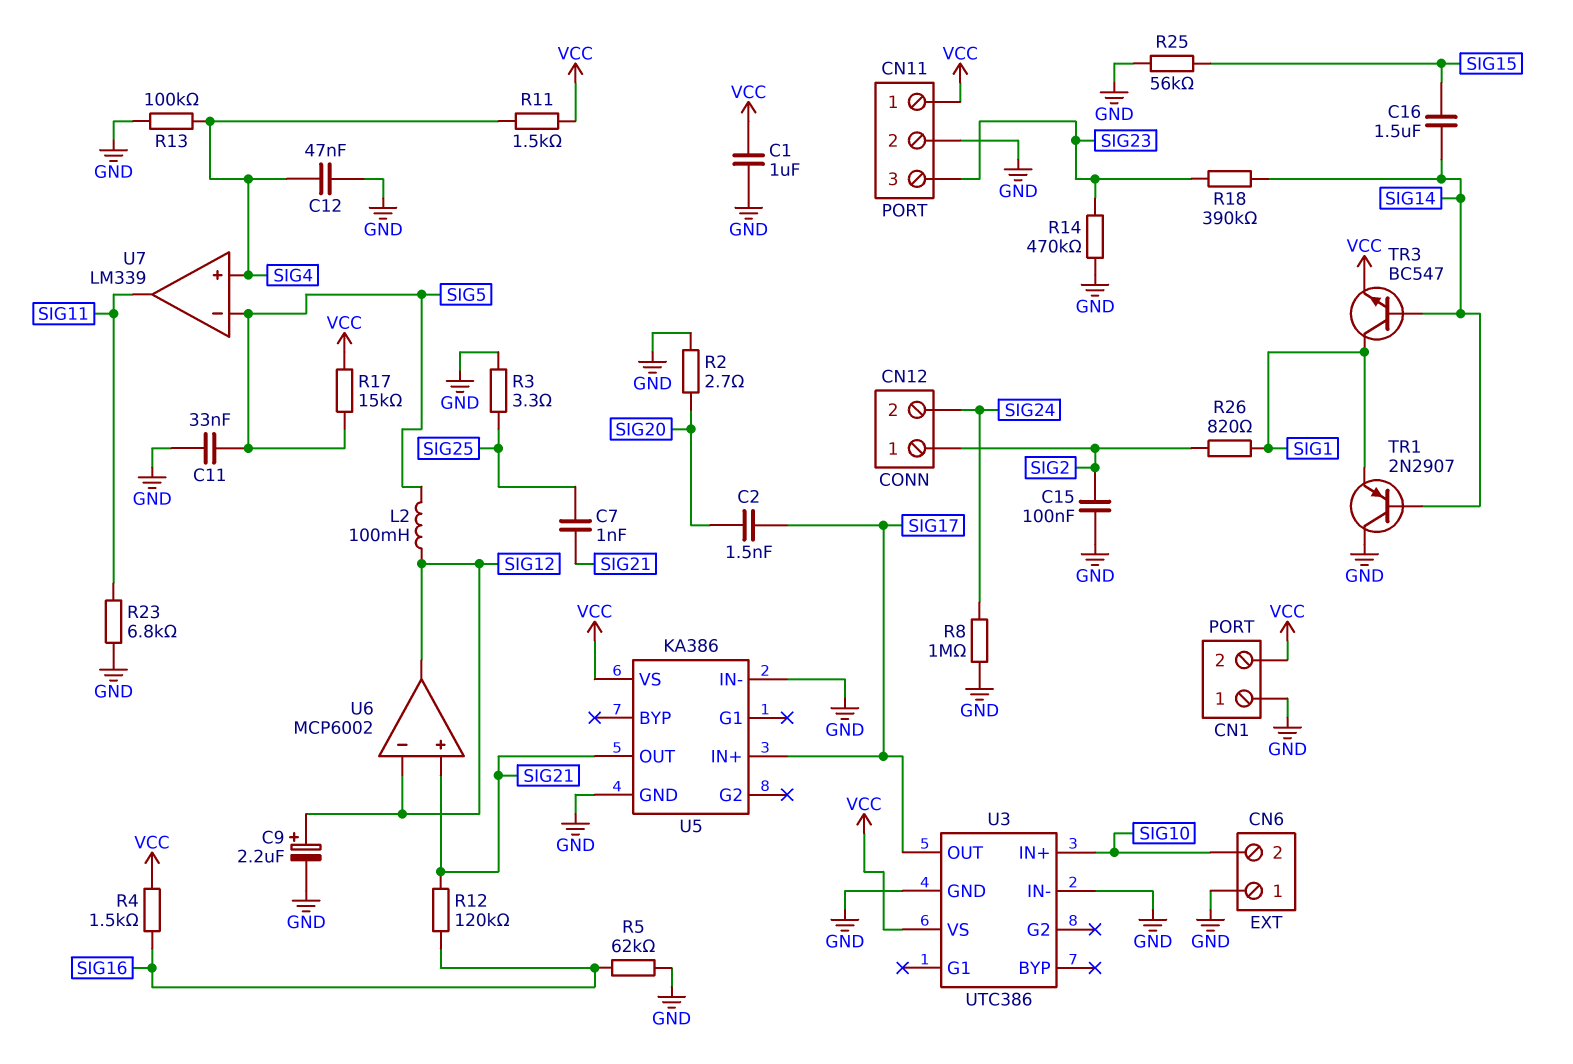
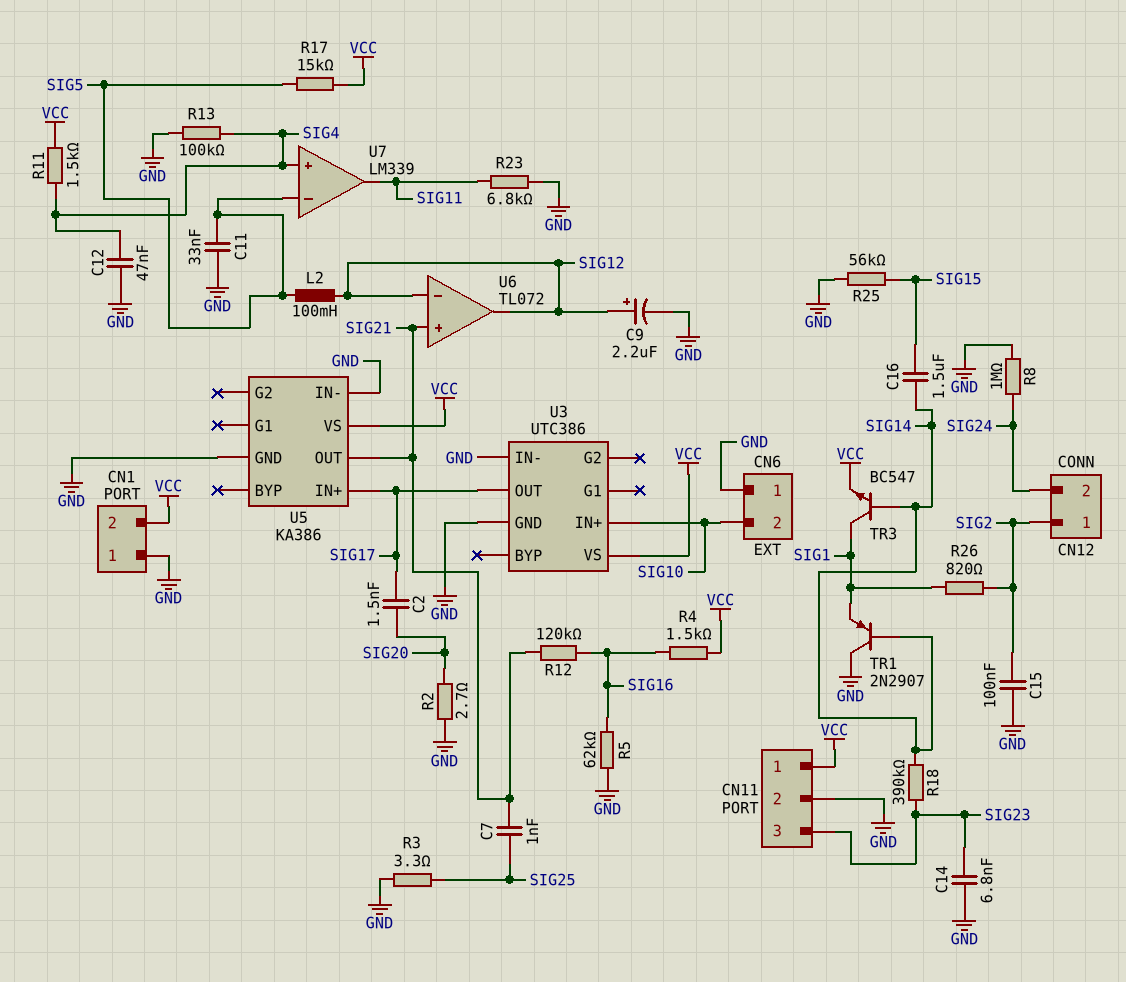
C1: 1uF (GND, VCC) -> none
C14: none -> 6.8nF (GND, SIG23)
R14: 470k (GND, SIG23) -> none
U6: MCP6002 -> TL072

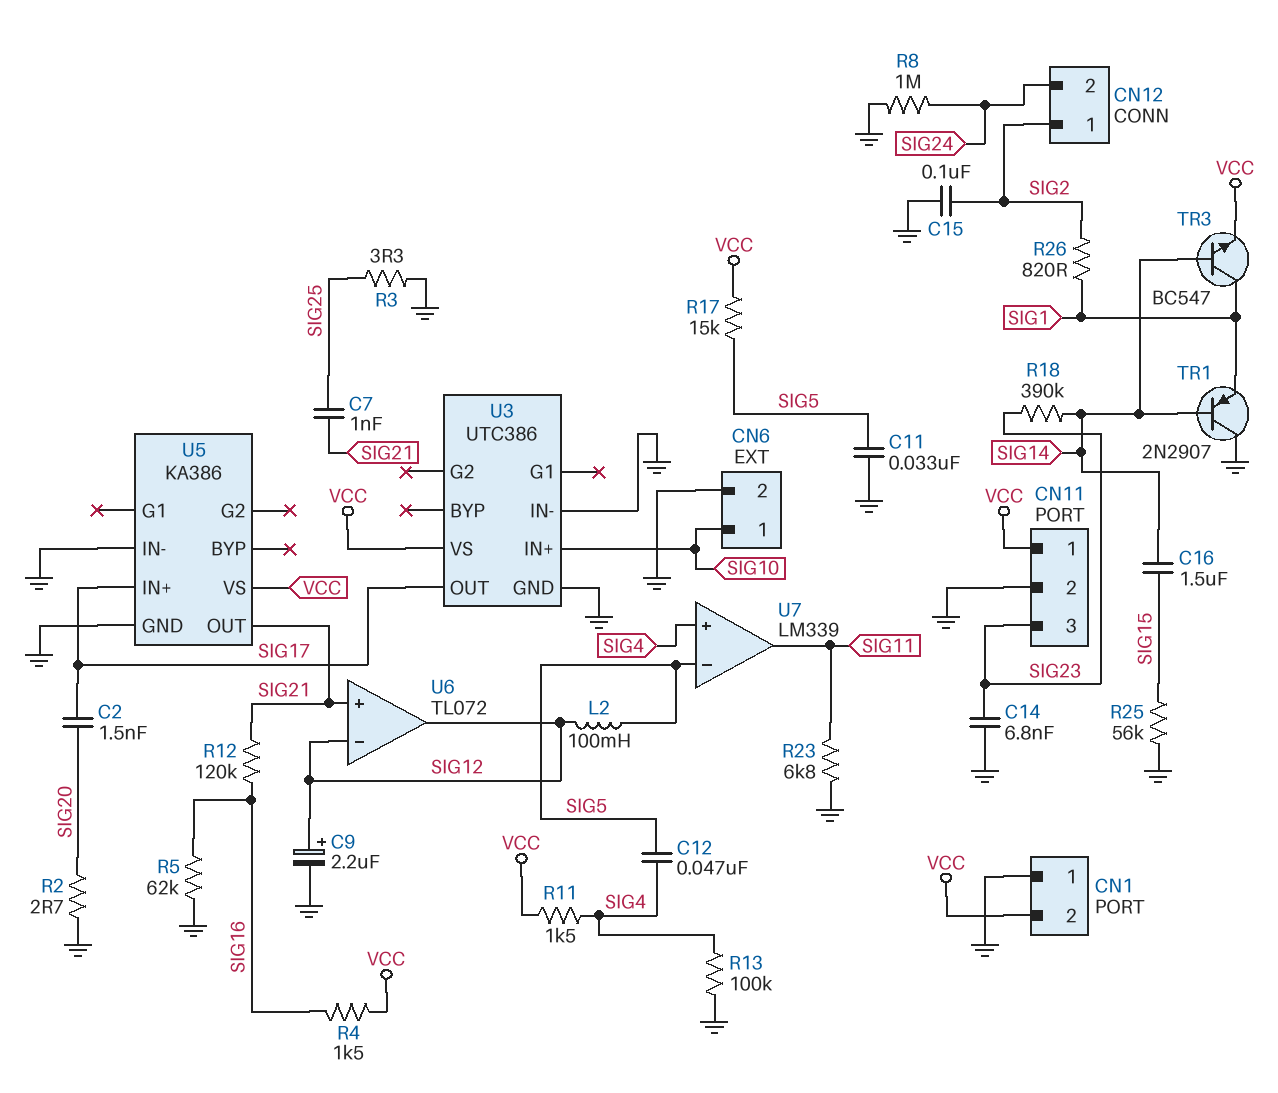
C12: 47nF (GND, SIG4) -> 47nF (SIG4, SIG5)
CN6 pin 1: GND -> SIG10
CN6 pin 2: SIG10 -> GND

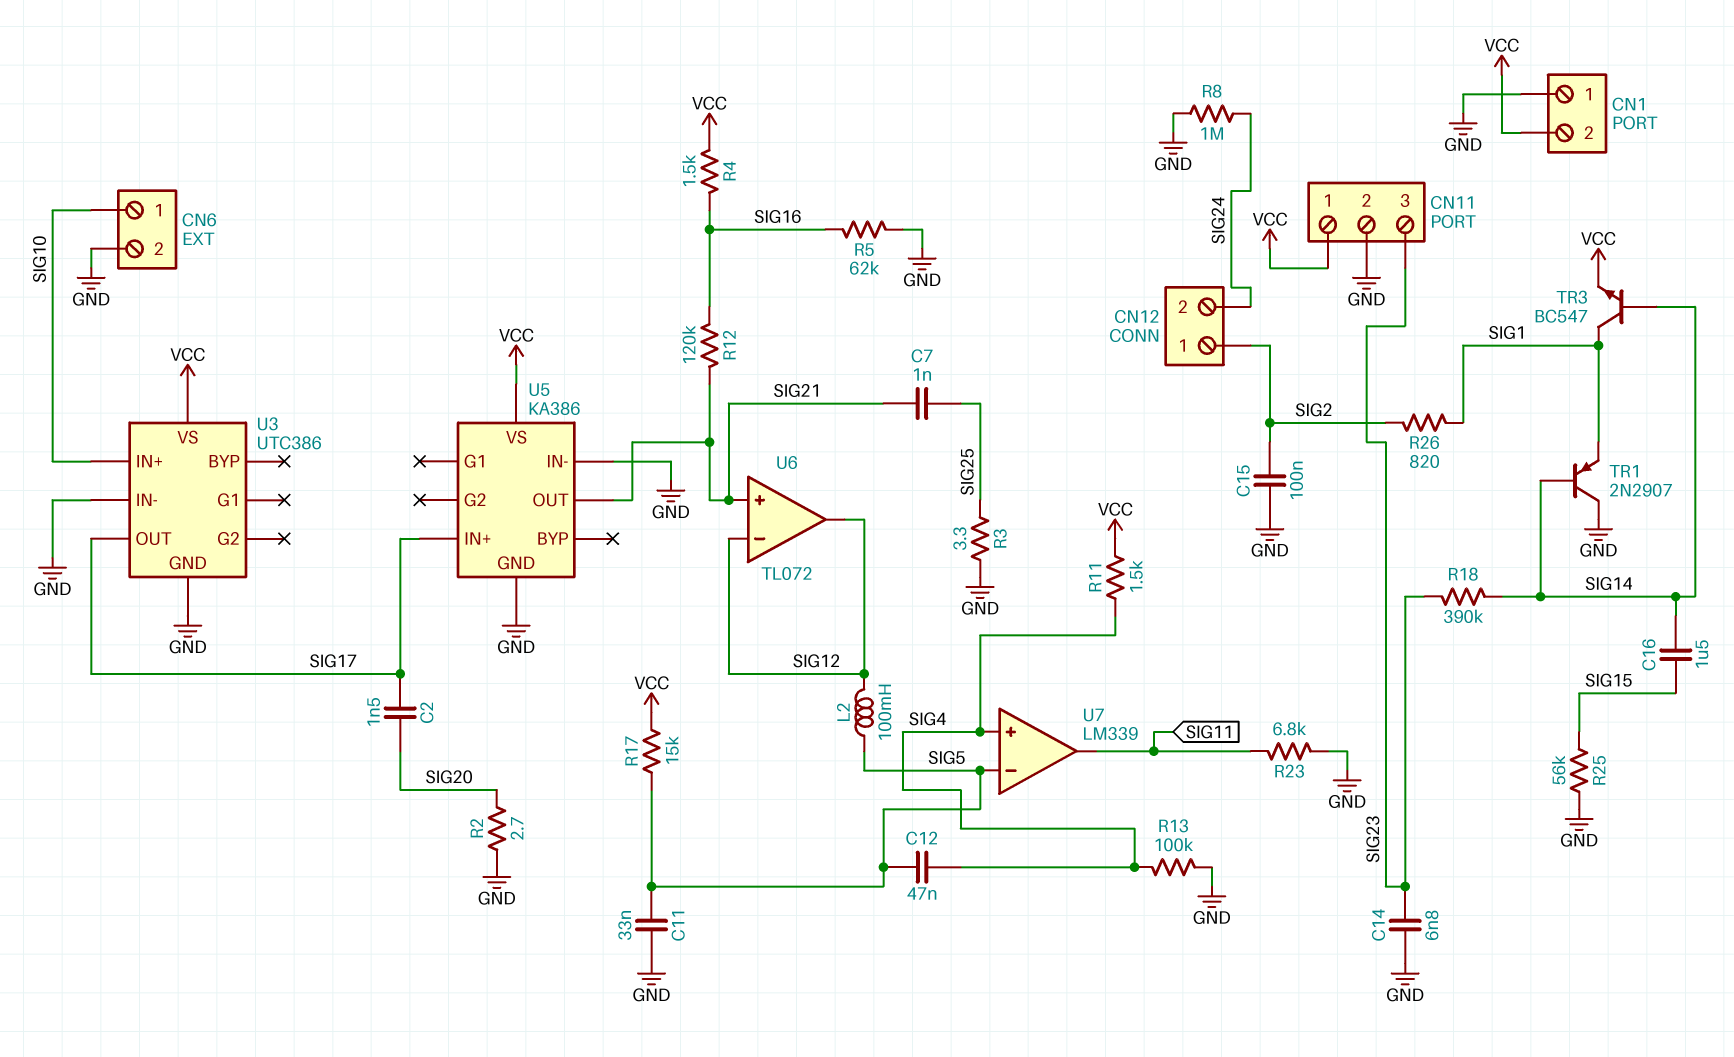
C9: 2.2uF (plus SIG12, minus GND) -> none

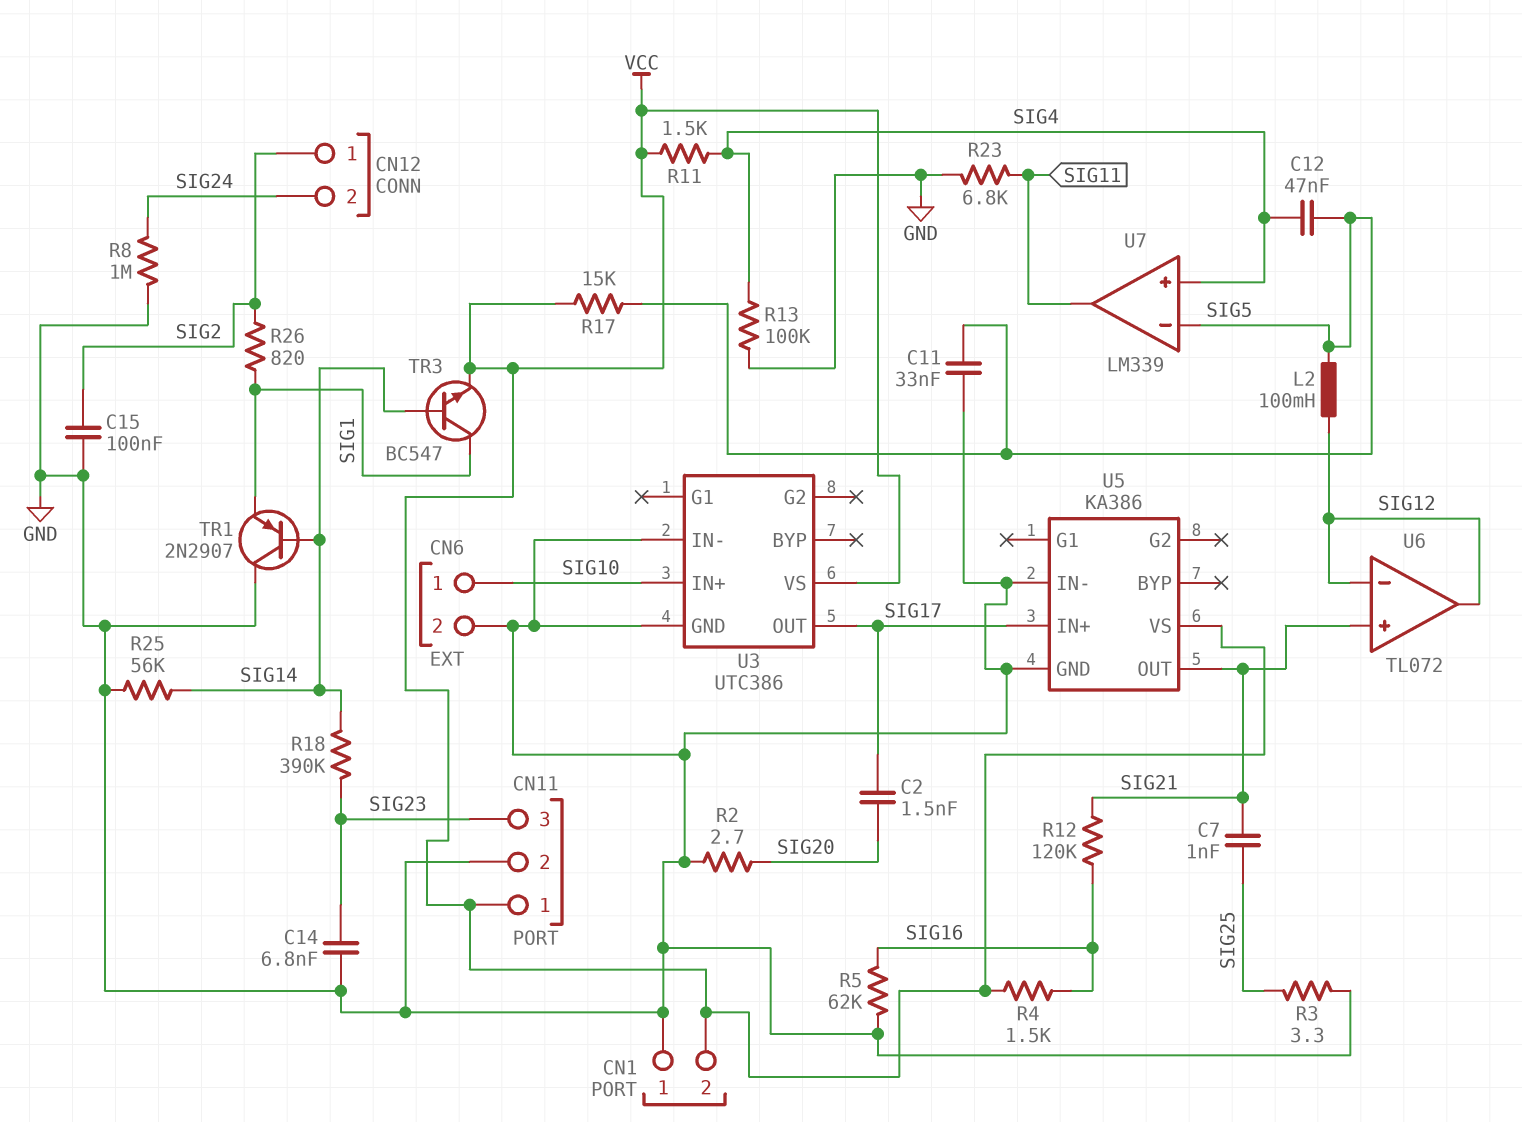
C16: 1.5uF (SIG14, SIG15) -> none
R25: 56k (GND, SIG15) -> 56k (GND, SIG14)

